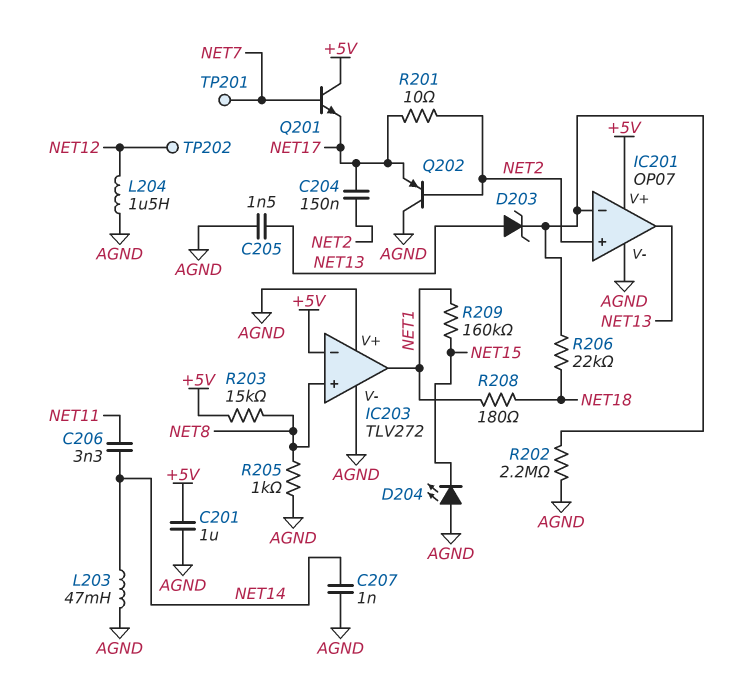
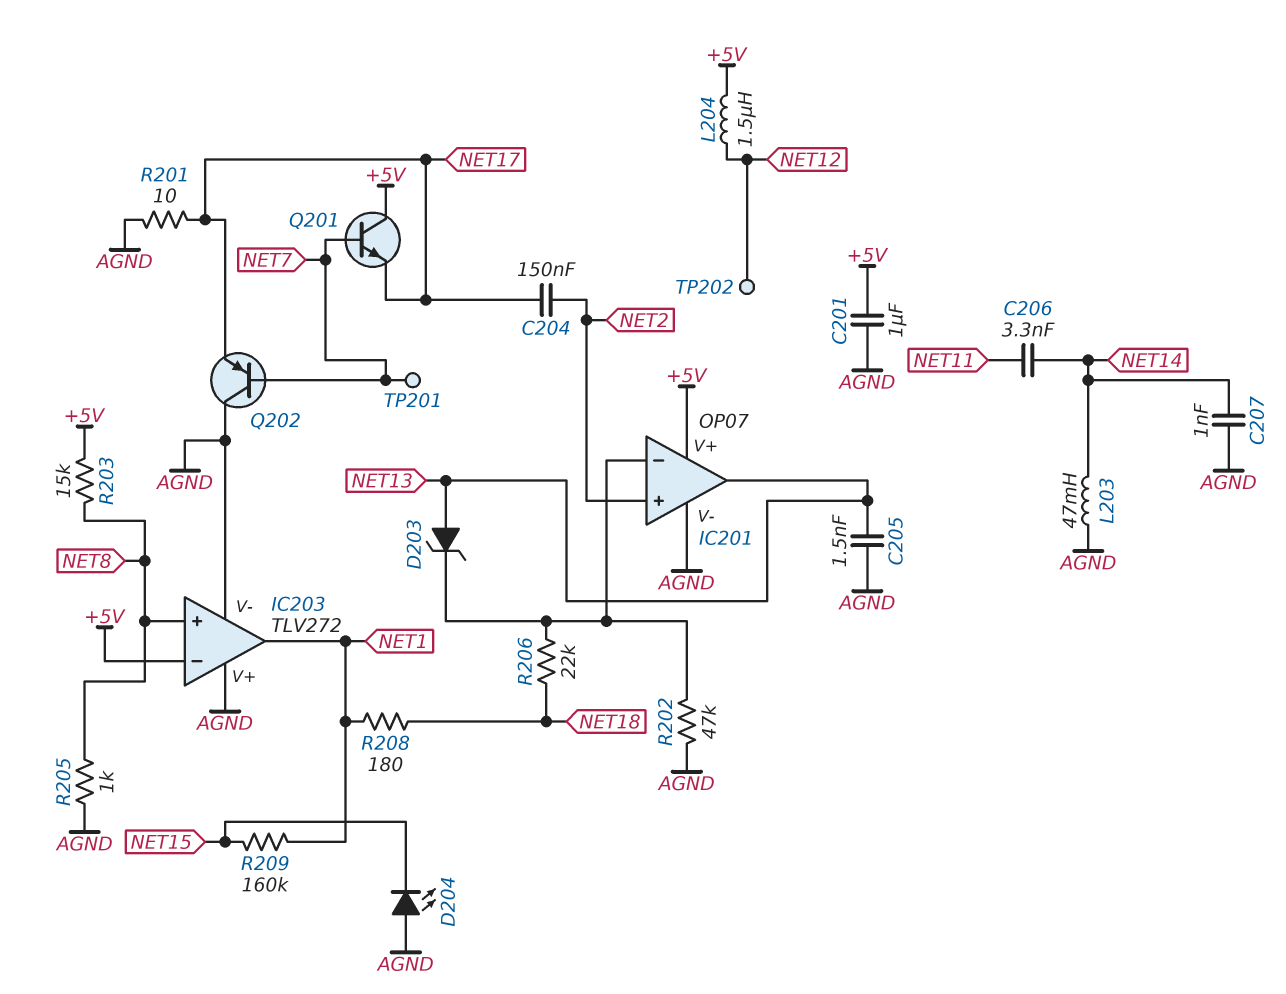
L204: 1.5uH (AGND, NET12) -> 1.5uH (+5V, NET12)
Q202: PNP (B NET2, C AGND, E NET17) -> PNP (B NET7, C AGND, E NET17)
R201: 10 (NET2, NET17) -> 10 (AGND, NET17)
R202: 2.2M (AGND, IC201/in-) -> 47k (AGND, IC201/in-)

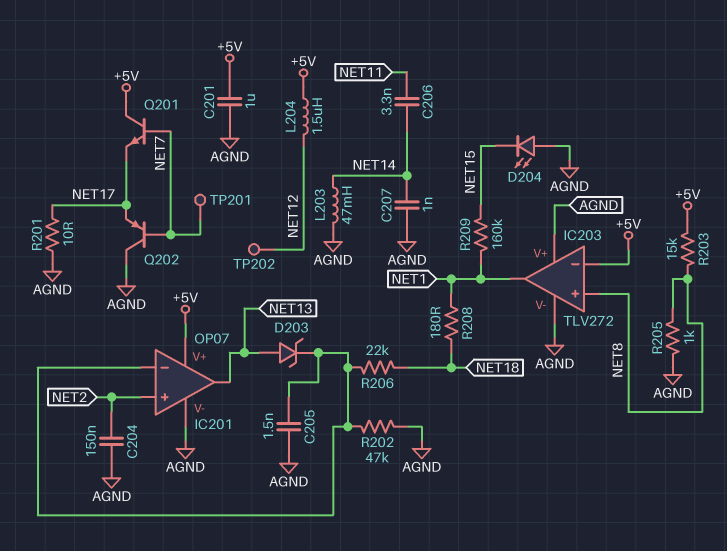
C204: 150nF (NET2, NET17) -> 150nF (AGND, NET2)
C205: 1.5nF (AGND, NET13) -> 1.5nF (AGND, IC201/in-)

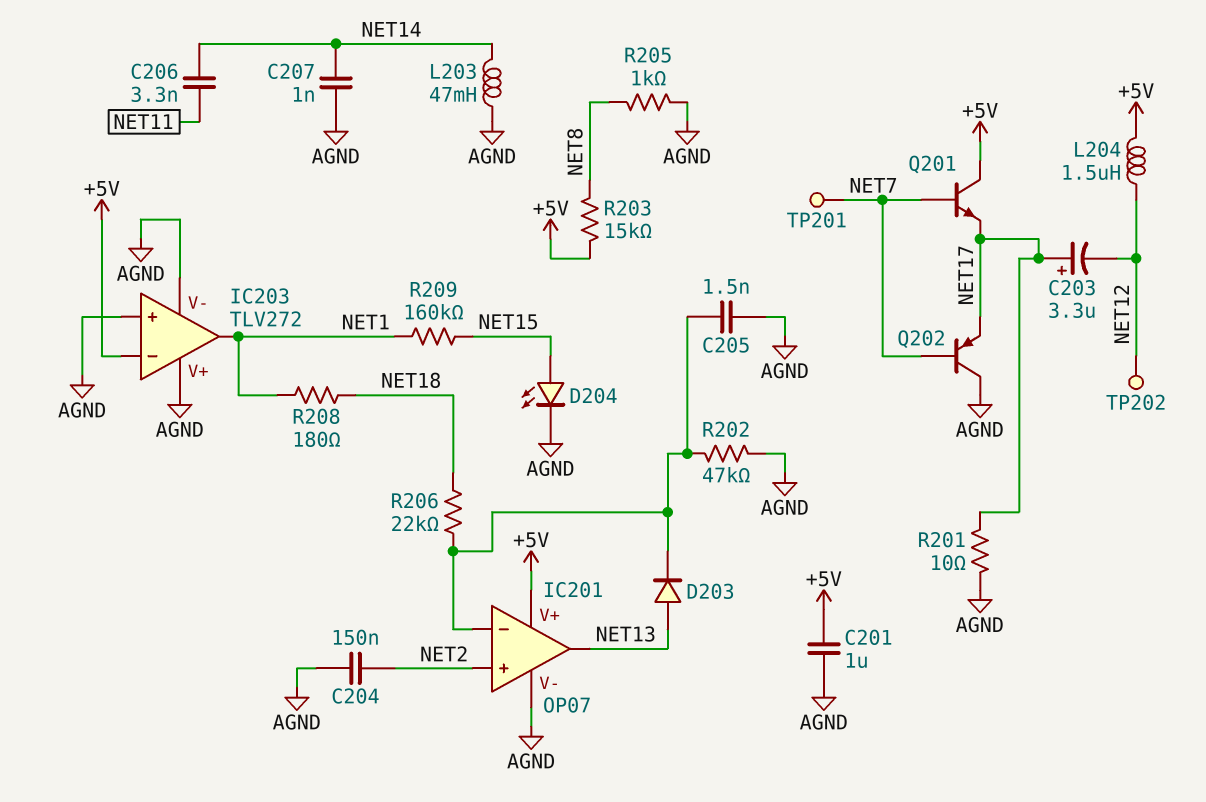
C203: none -> 3.3uF (plus NET17, minus NET12)
D203: zener (A NET13, K IC201/in-) -> diode (A NET13, K IC201/in-)
D204: LED (A AGND, K NET15) -> LED (A NET15, K AGND)
IC203 pin in+: NET8 -> AGND

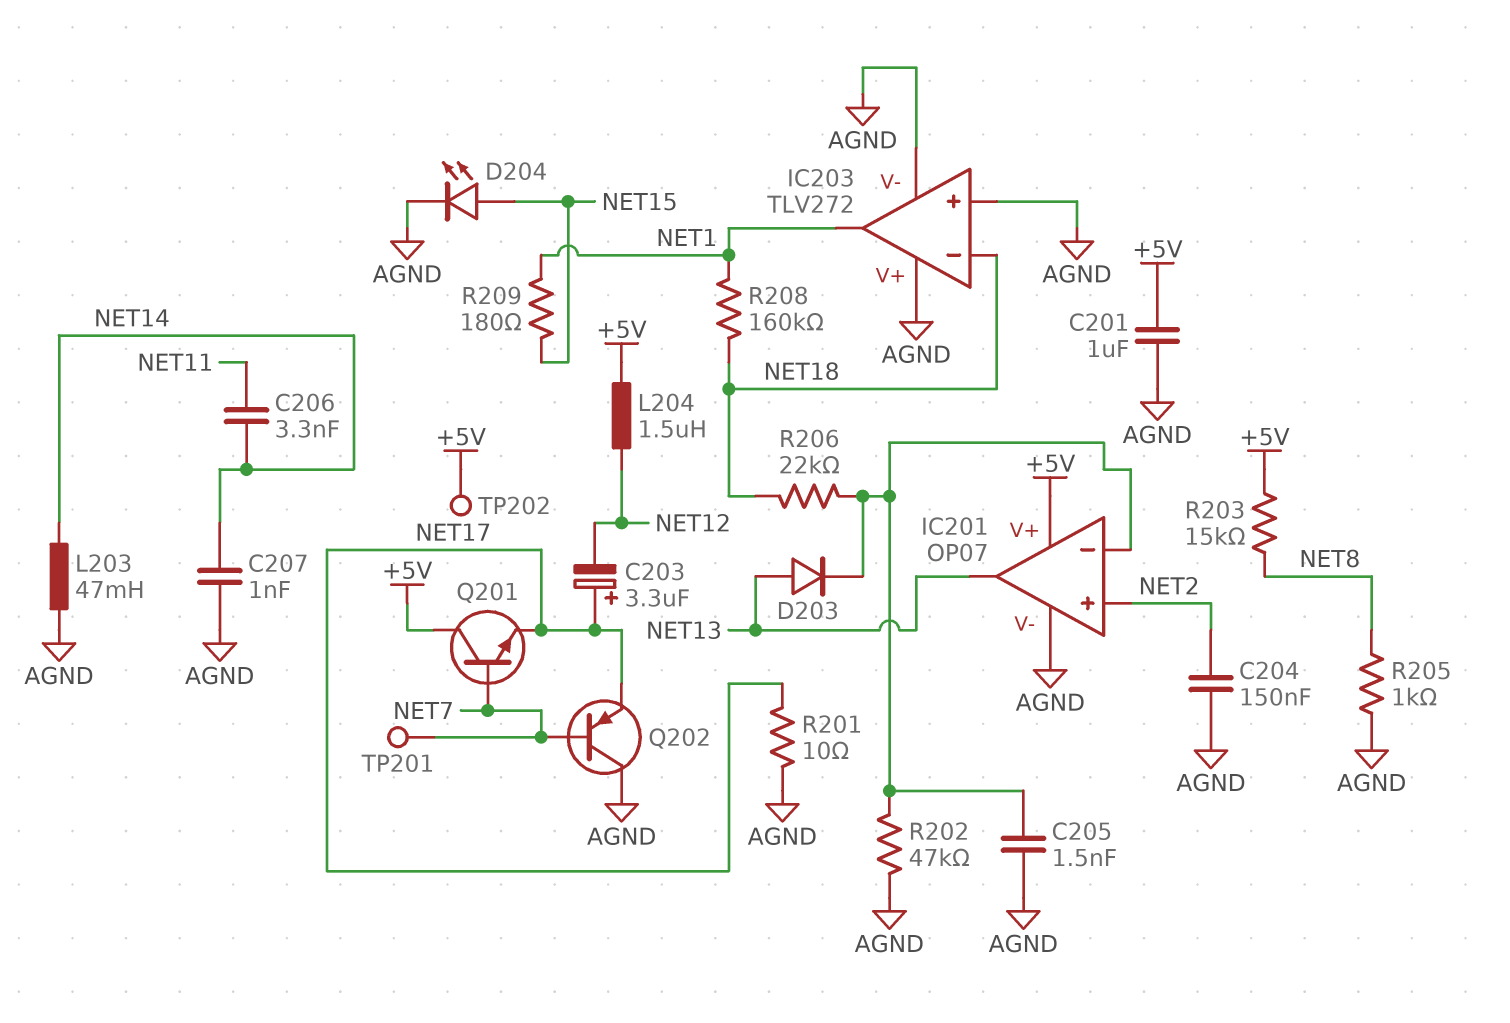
IC203 pin in-: +5V -> NET18
R208: 180 (NET1, NET18) -> 160k (NET1, NET18)
R209: 160k (NET1, NET15) -> 180 (NET1, NET15)
TP202: test point (NET12) -> test point (+5V)

